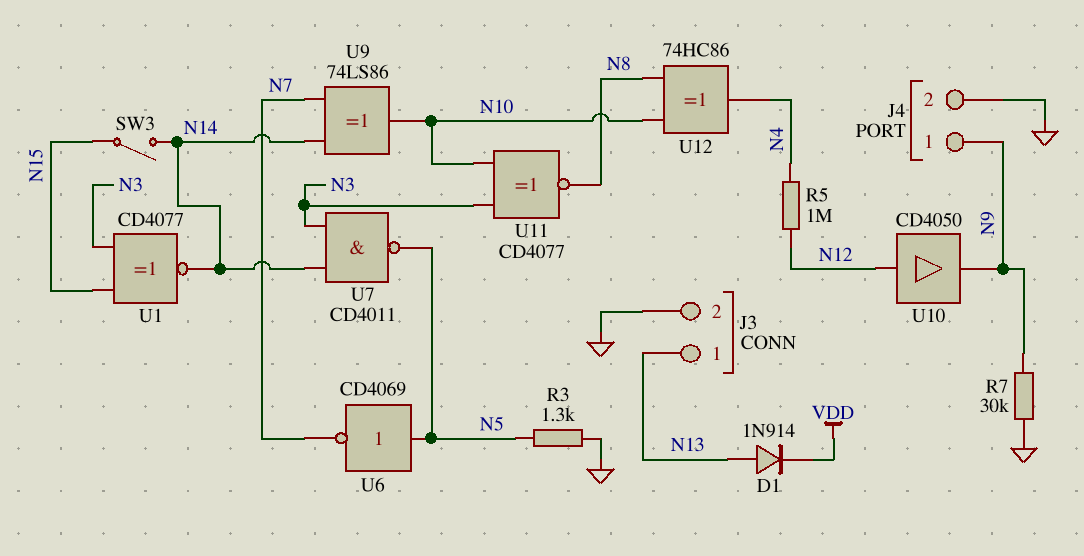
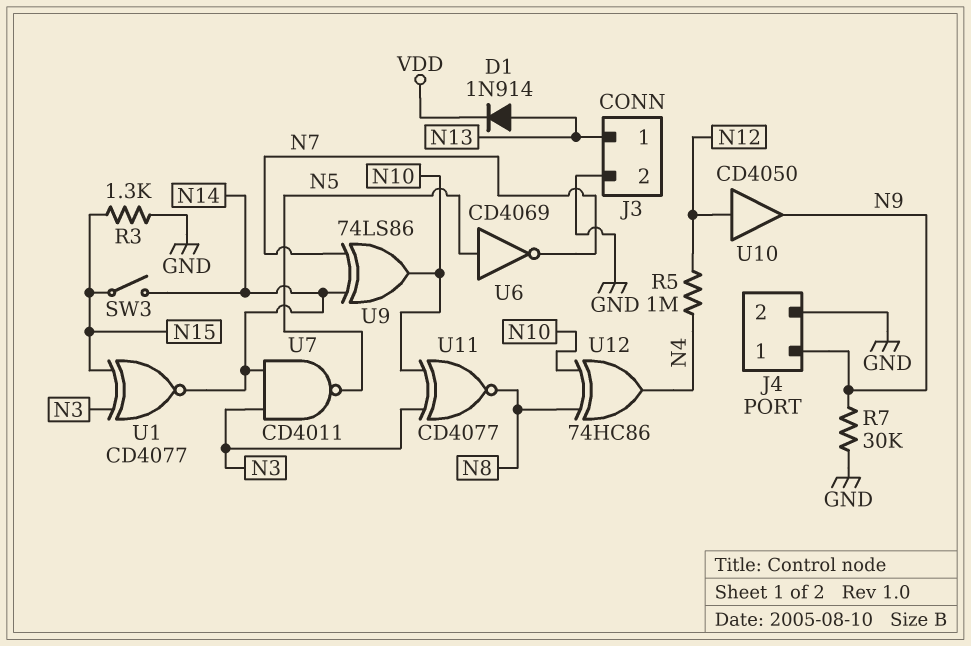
R3: 1.3k (GND, N5) -> 1.3k (GND, N15)

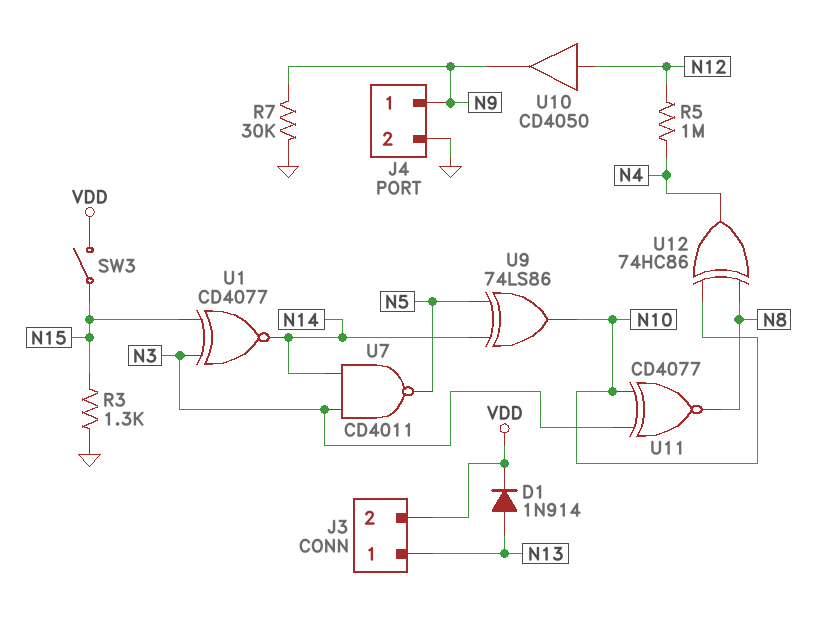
J3 pin 2: GND -> VDD
SW3: switch (N14, N15) -> switch (N15, VDD)
U6: NOT CD4069 (in N5, out N7) -> none
U9: XOR 74LS86 (in N7, in N14, out N10) -> XOR 74LS86 (in N5, in N14, out N10)

